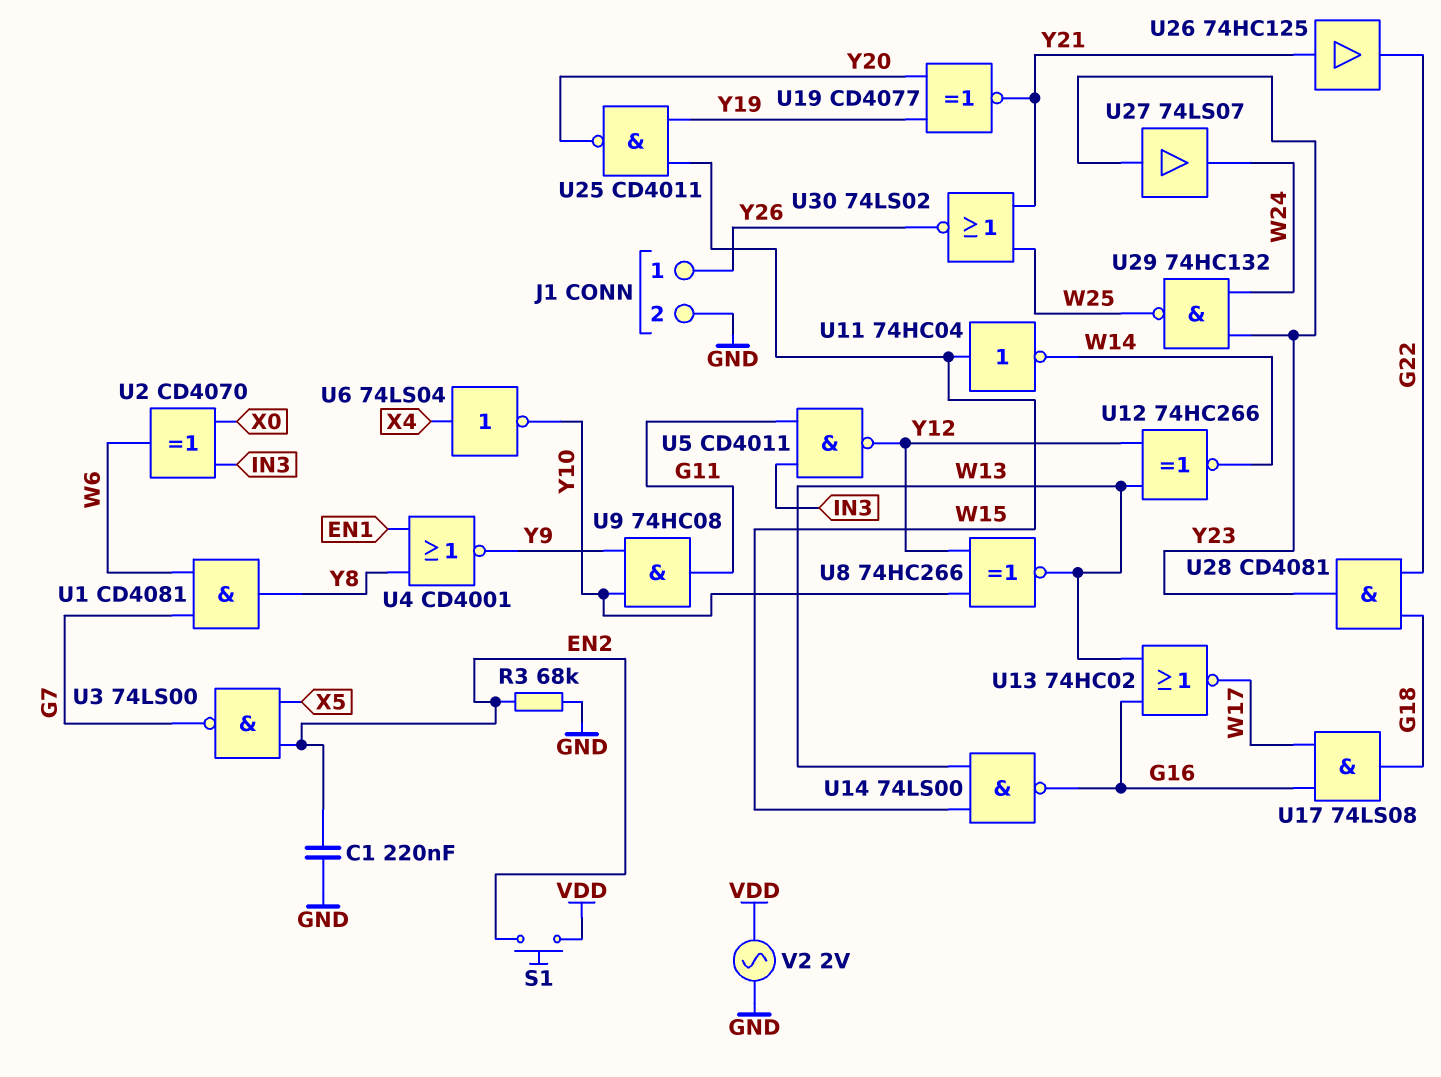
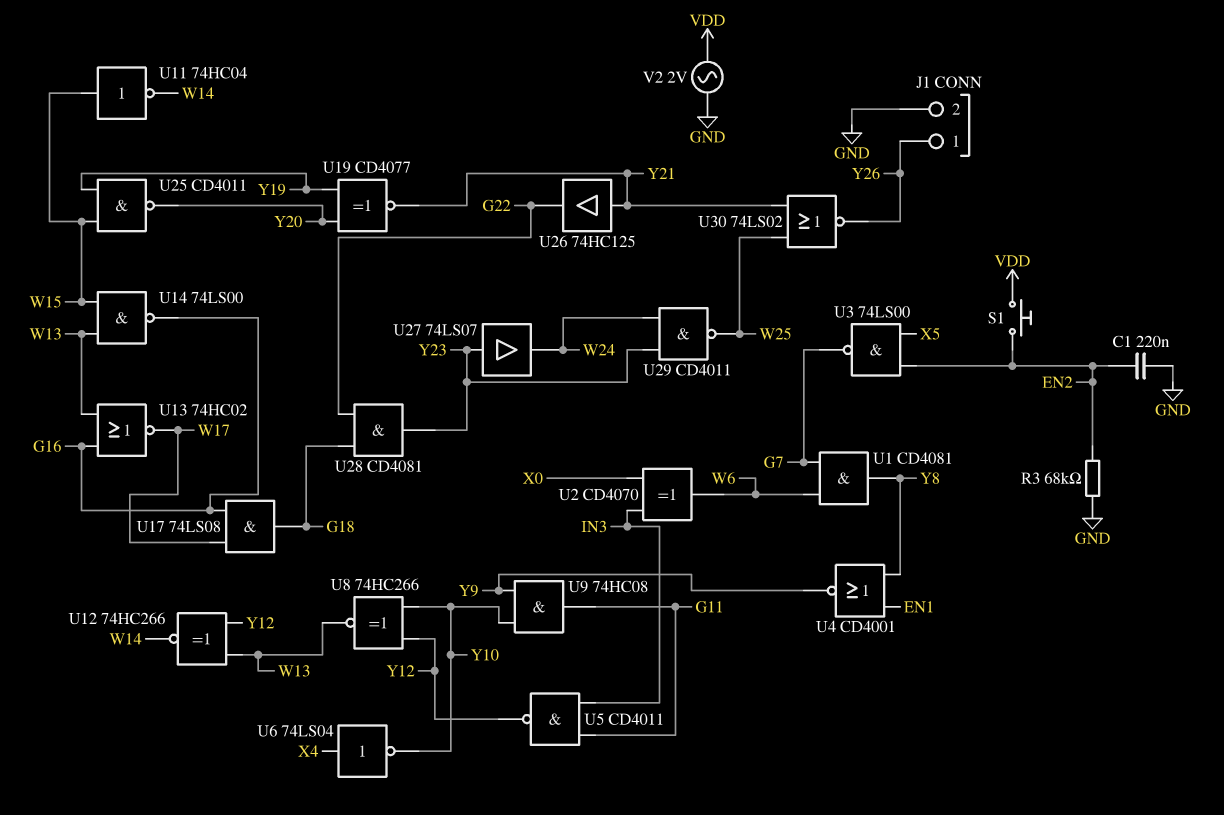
U29: NAND 74HC132 (in W24, in Y23, out W25) -> NAND CD4011 (in W24, in Y23, out W25)

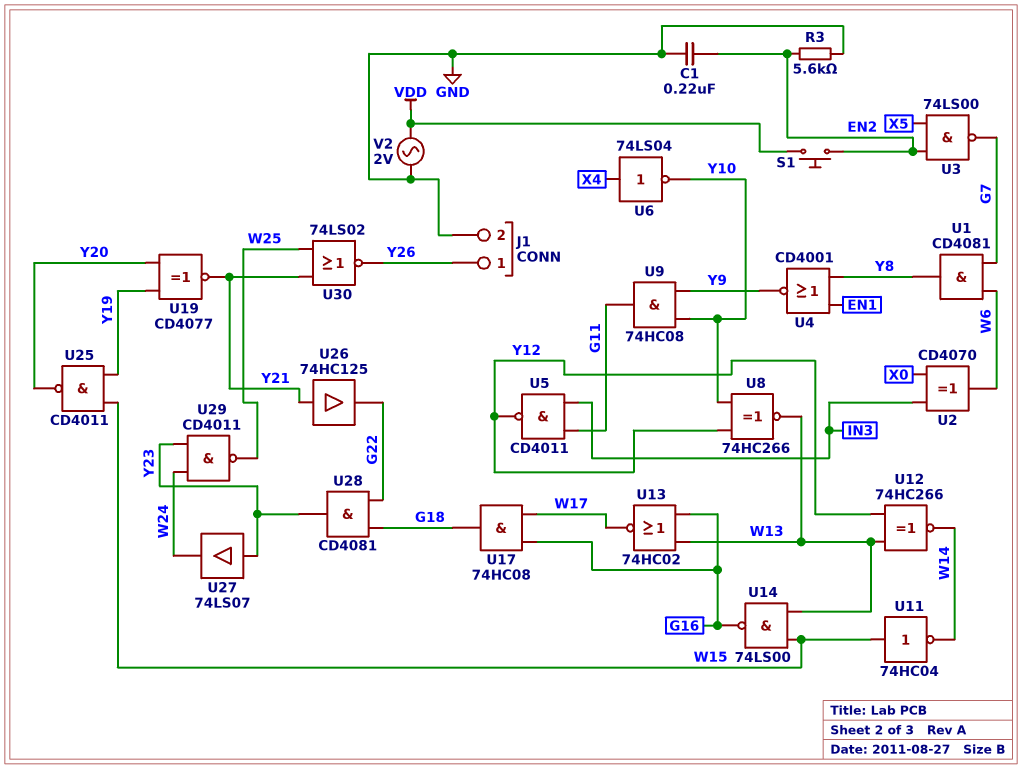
R3: 68k (EN2, GND) -> 5.6k (EN2, GND)
U17: AND 74LS08 (in G16, in W17, out G18) -> AND 74HC08 (in G16, in W17, out G18)

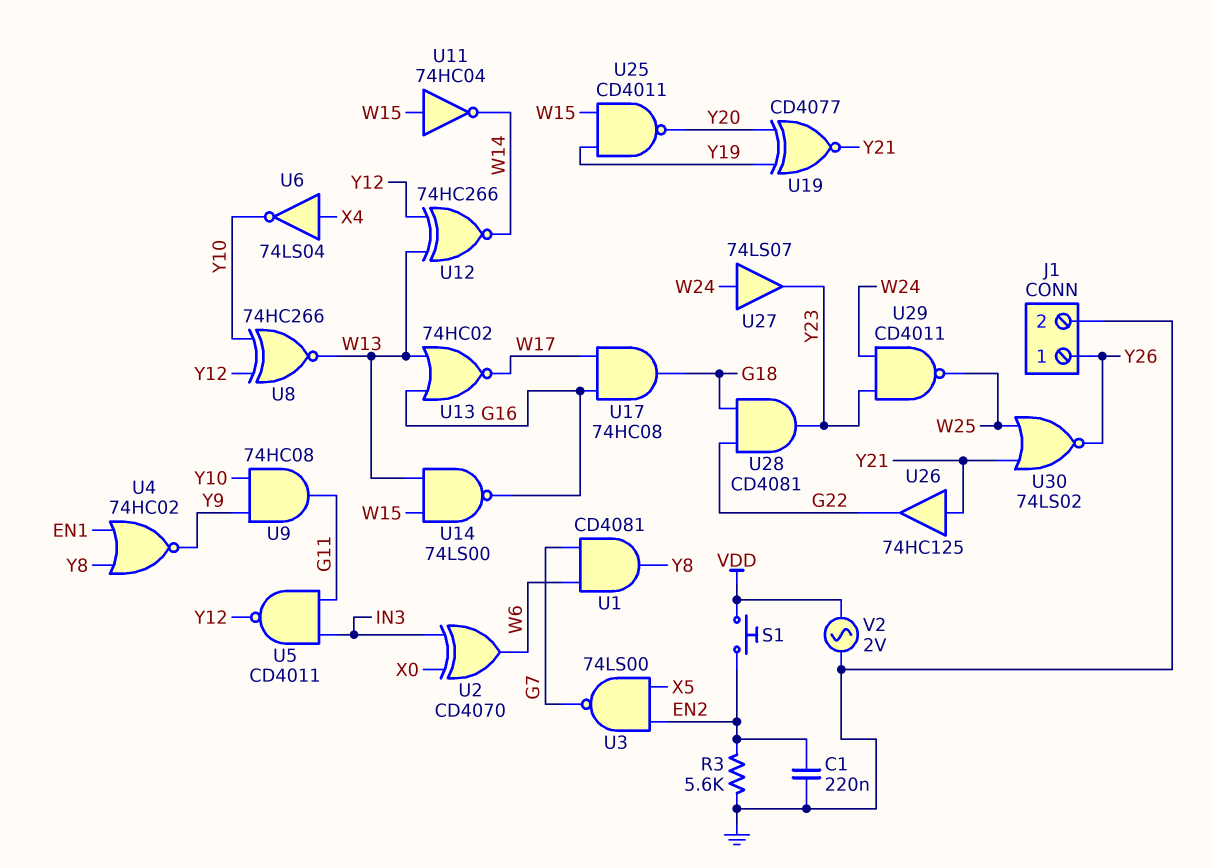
U4: NOR CD4001 (in EN1, in Y8, out Y9) -> NOR 74HC02 (in EN1, in Y8, out Y9)
U27: buffer 74LS07 (in Y23, out W24) -> buffer 74LS07 (in W24, out Y23)

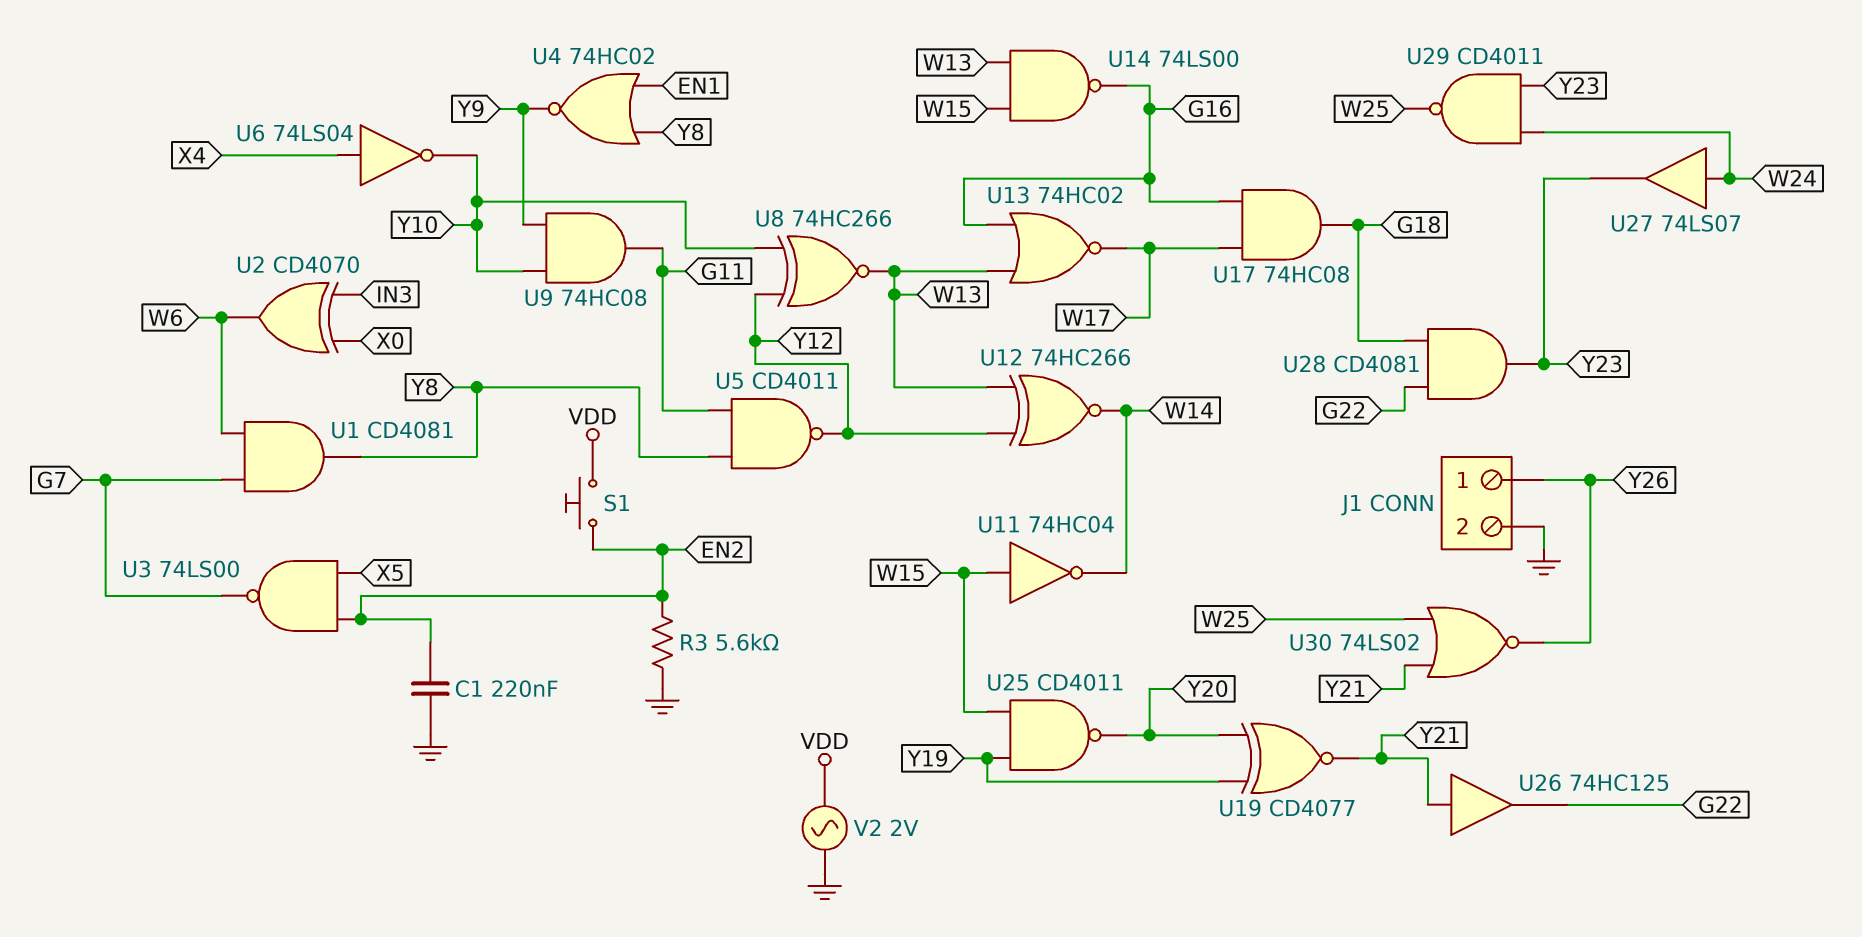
U5: NAND CD4011 (in G11, in IN3, out Y12) -> NAND CD4011 (in G11, in Y8, out Y12)

